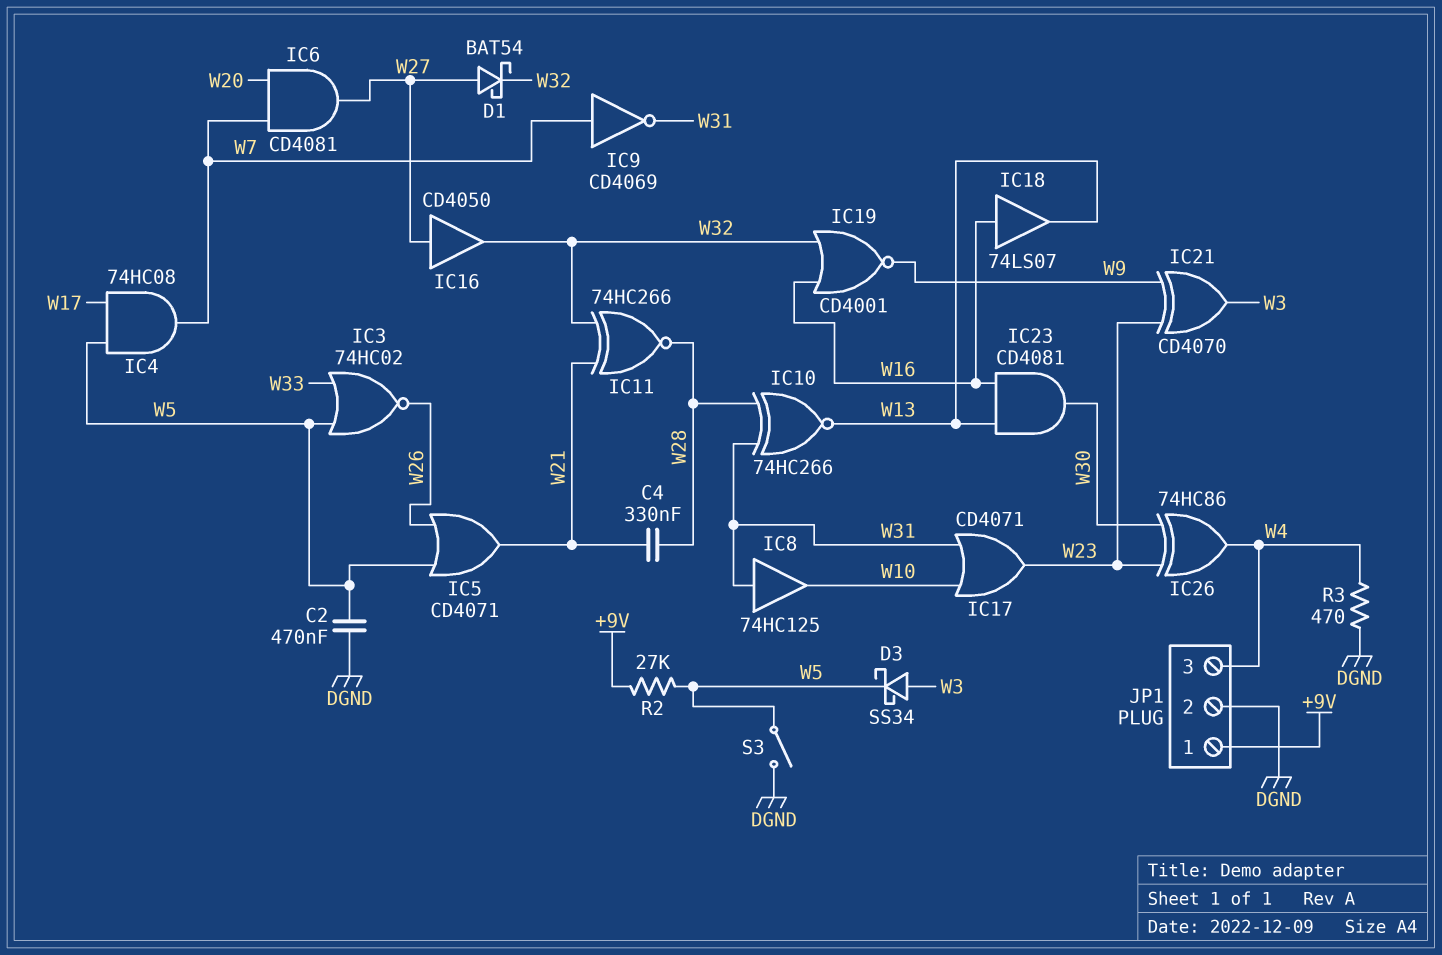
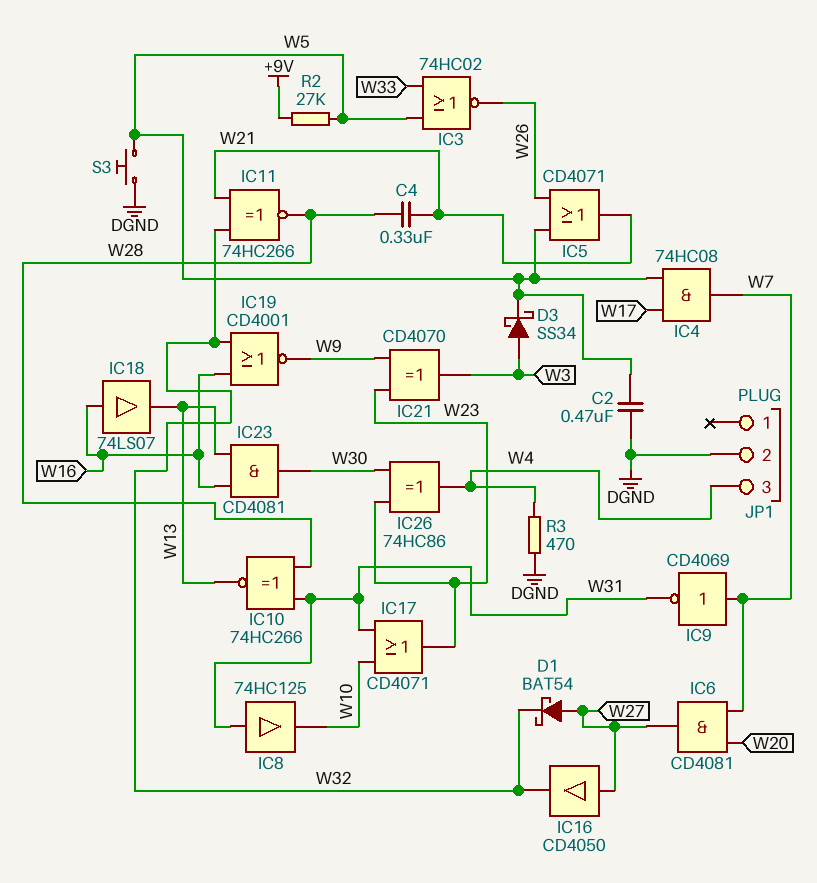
JP1 pin 1: +9V -> none
S3: switch (DGND, W5) -> button (DGND, W5)

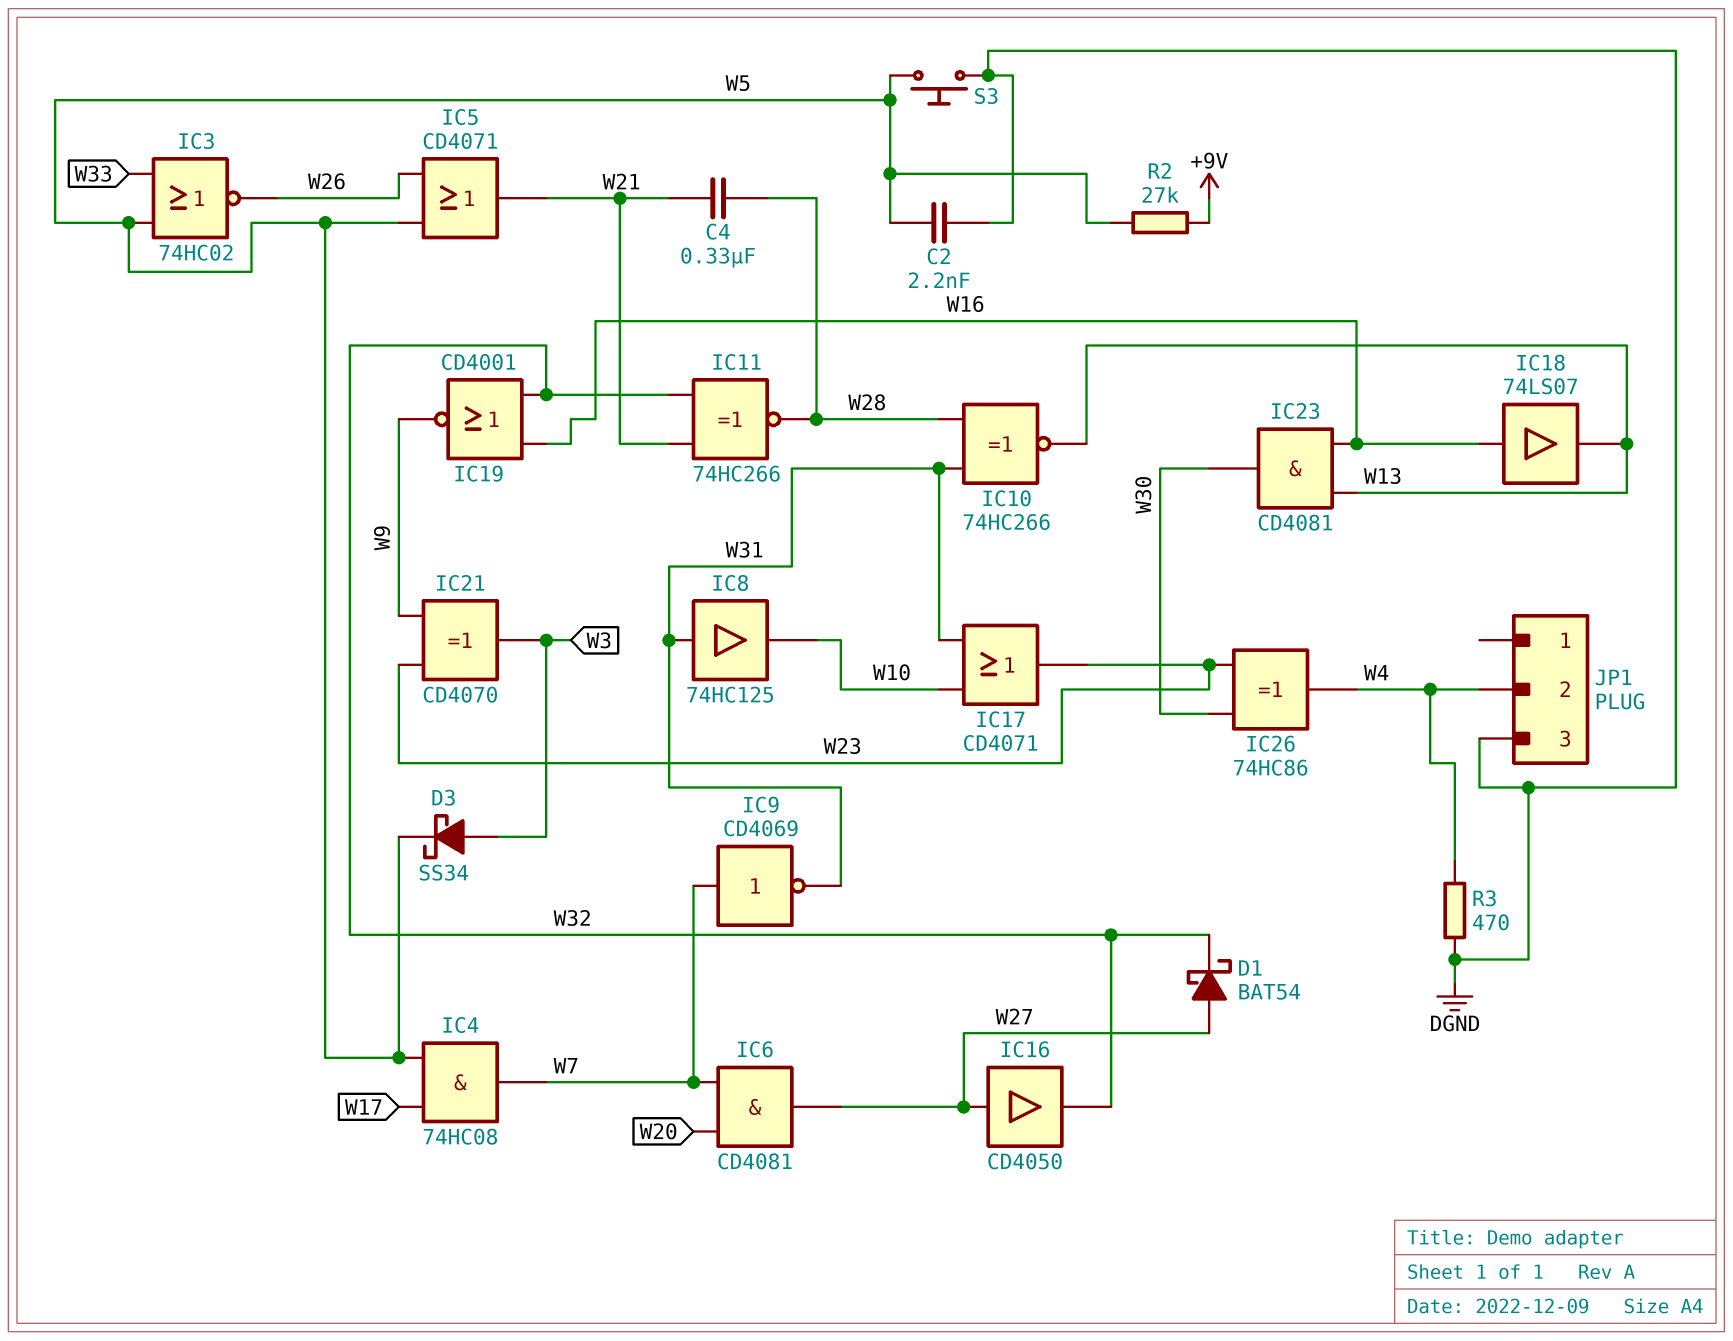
C2: 470nF (DGND, W5) -> 2.2nF (DGND, W5)
JP1 pin 2: DGND -> W4
JP1 pin 3: W4 -> DGND

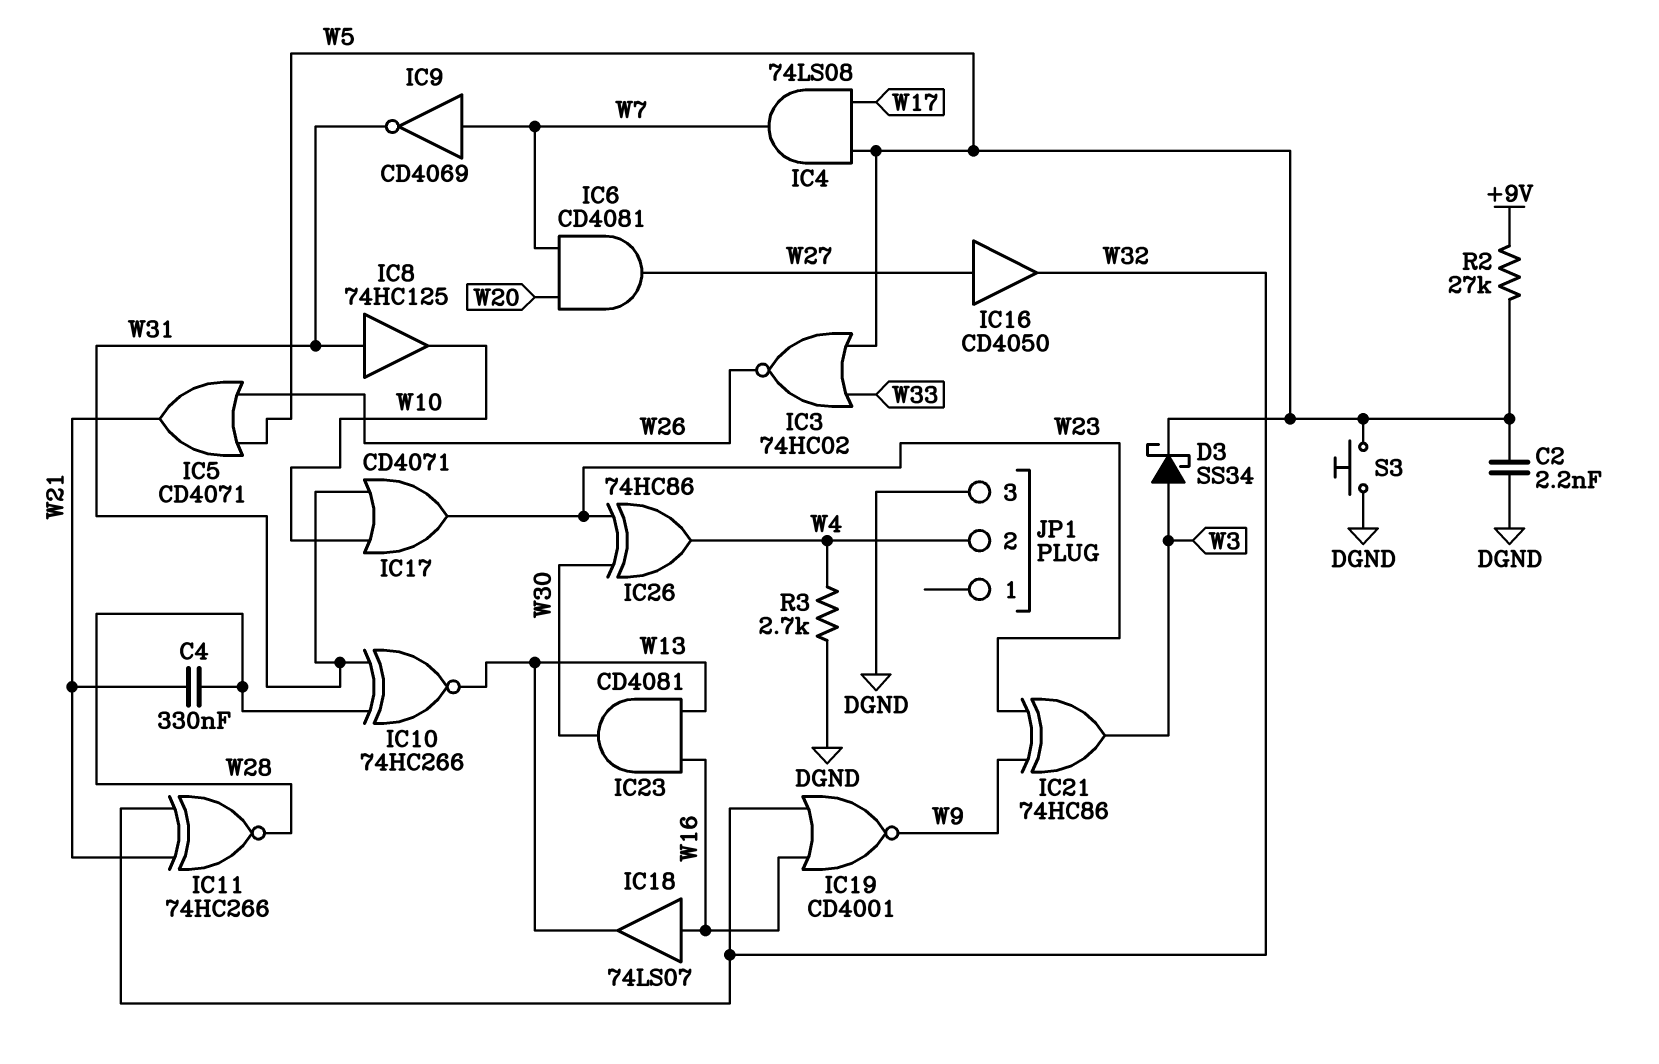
D1: schottky BAT54 (A W27, K W32) -> none
IC4: AND 74HC08 (in W5, in W17, out W7) -> AND 74LS08 (in W5, in W17, out W7)
IC21: XOR CD4070 (in W9, in W23, out W3) -> XOR 74HC86 (in W9, in W23, out W3)
R3: 470 (DGND, W4) -> 2.7k (DGND, W4)

